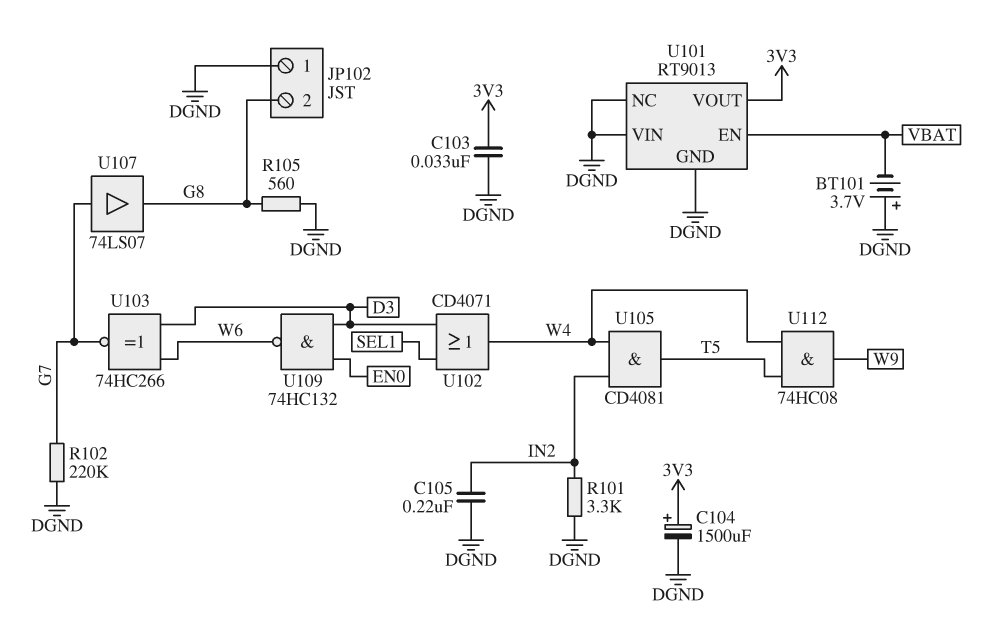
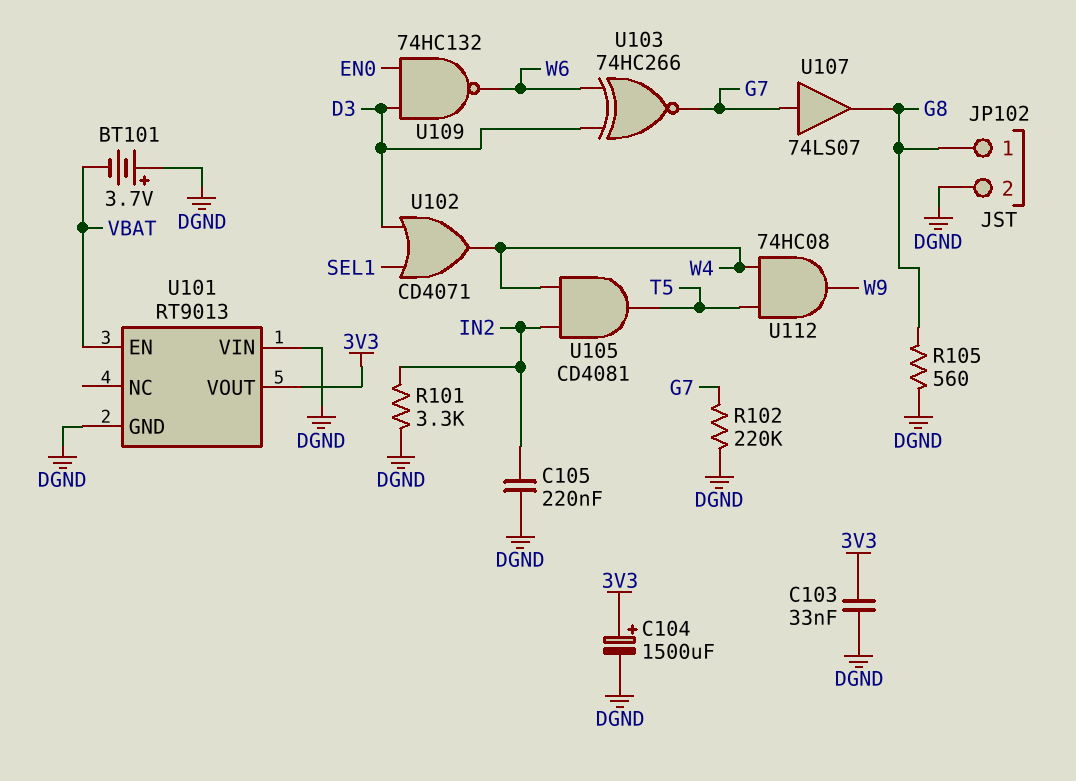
JP102 pin 1: DGND -> G8
JP102 pin 2: G8 -> DGND
U101 pin NC: DGND -> none

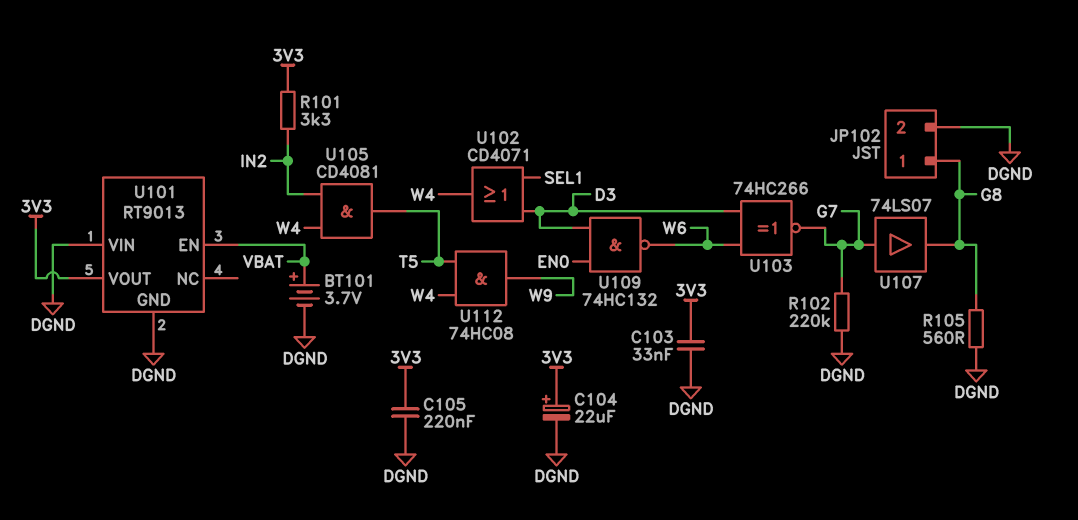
BT101: 3.7V (plus DGND, minus VBAT) -> 3.7V (plus VBAT, minus DGND)
C104: 1500uF (plus 3V3, minus DGND) -> 22uF (plus 3V3, minus DGND)
C105: 220nF (DGND, IN2) -> 220nF (3V3, DGND)
R101: 3.3k (DGND, IN2) -> 3.3k (3V3, IN2)

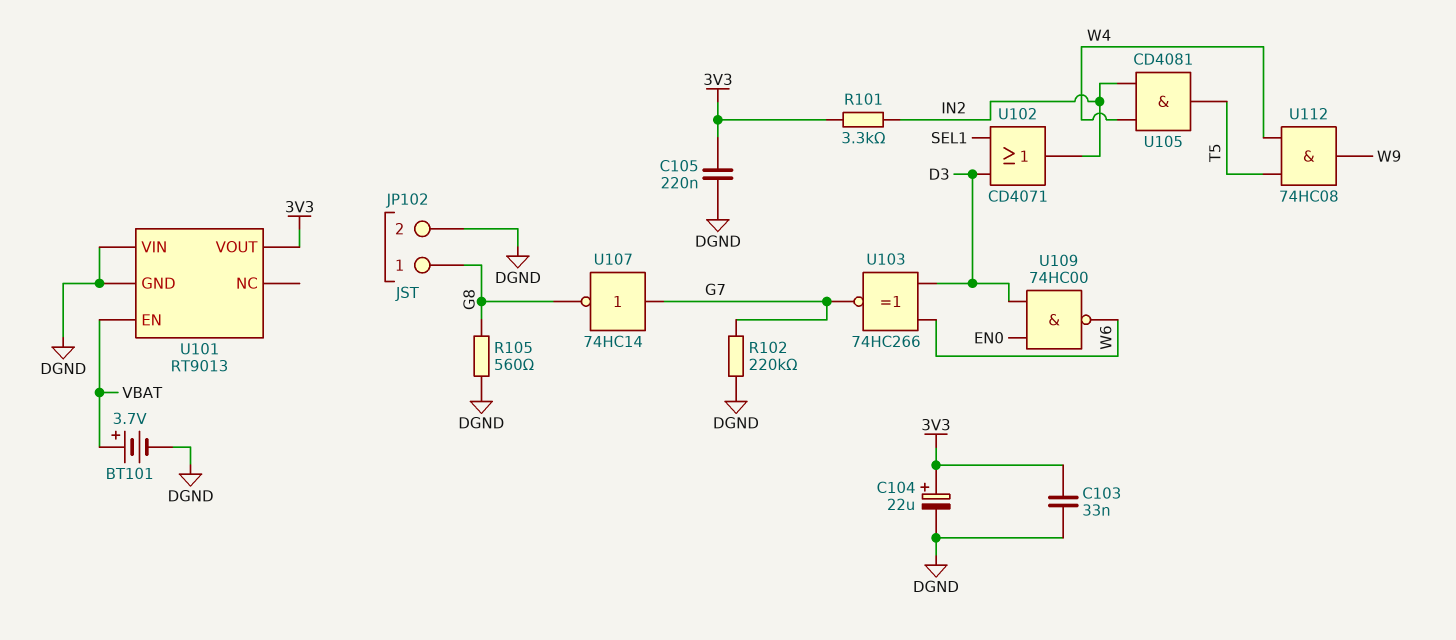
U102: OR CD4071 (in D3, in SEL1, out W4) -> OR CD4071 (in D3, in SEL1, out IN2)
U107: buffer 74LS07 (in G7, out G8) -> NOT 74HC14 (in G7, out G8)
U109: NAND 74HC132 (in D3, in EN0, out W6) -> NAND 74HC00 (in D3, in EN0, out W6)

